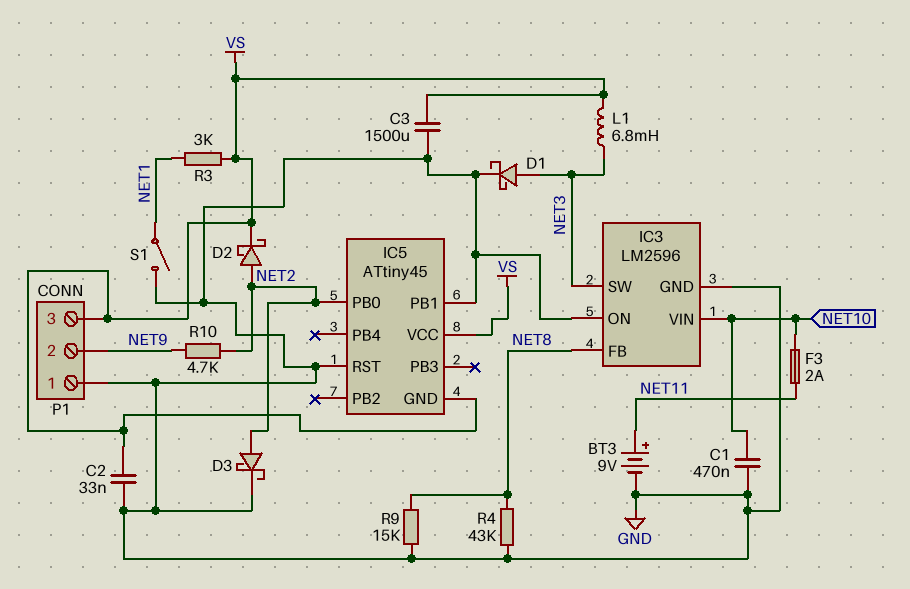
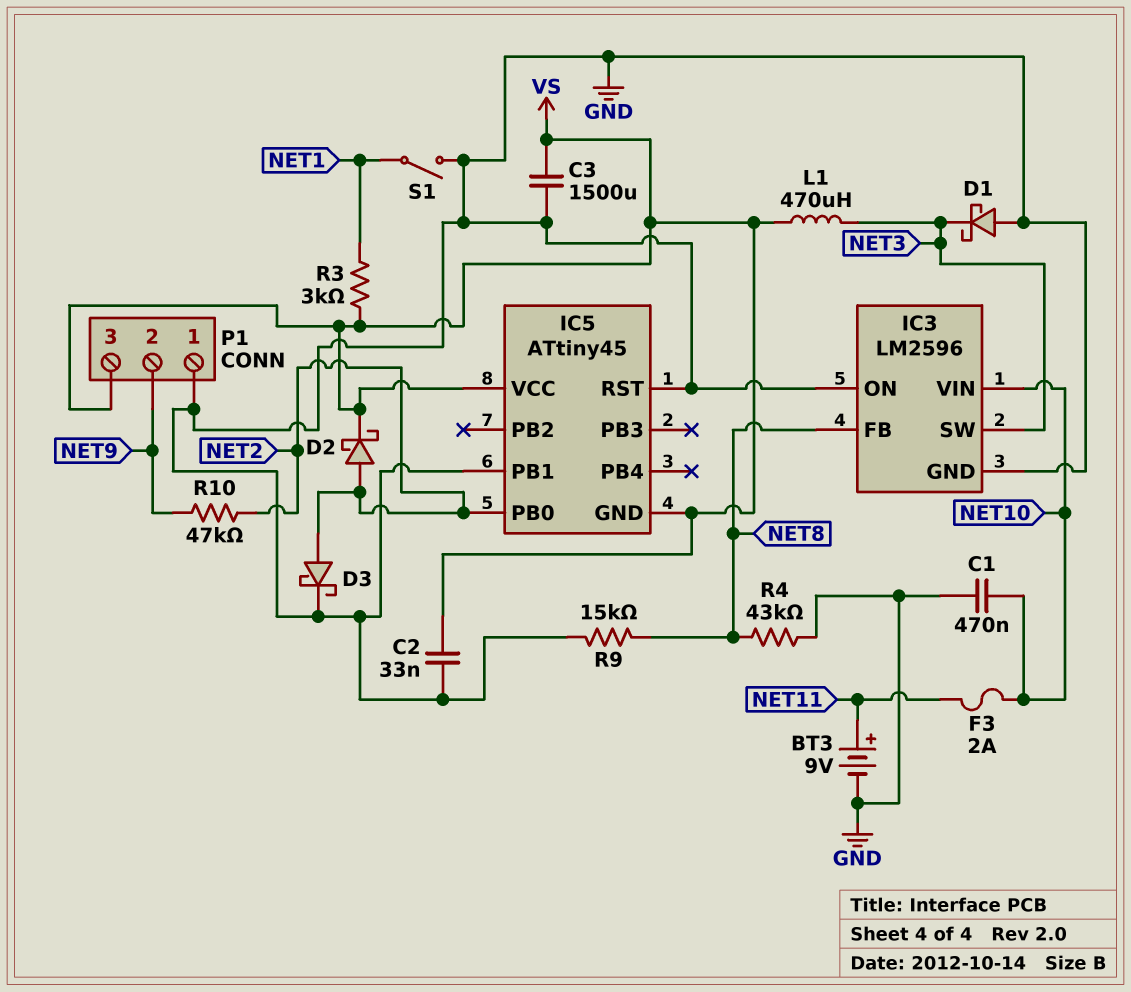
D1: schottky (A NET3, K GND) -> schottky (A GND, K NET3)
L1: 6.8mH (NET3, VS) -> 470uH (NET3, VS)
R10: 4.7k (NET2, NET9) -> 47k (NET2, NET9)

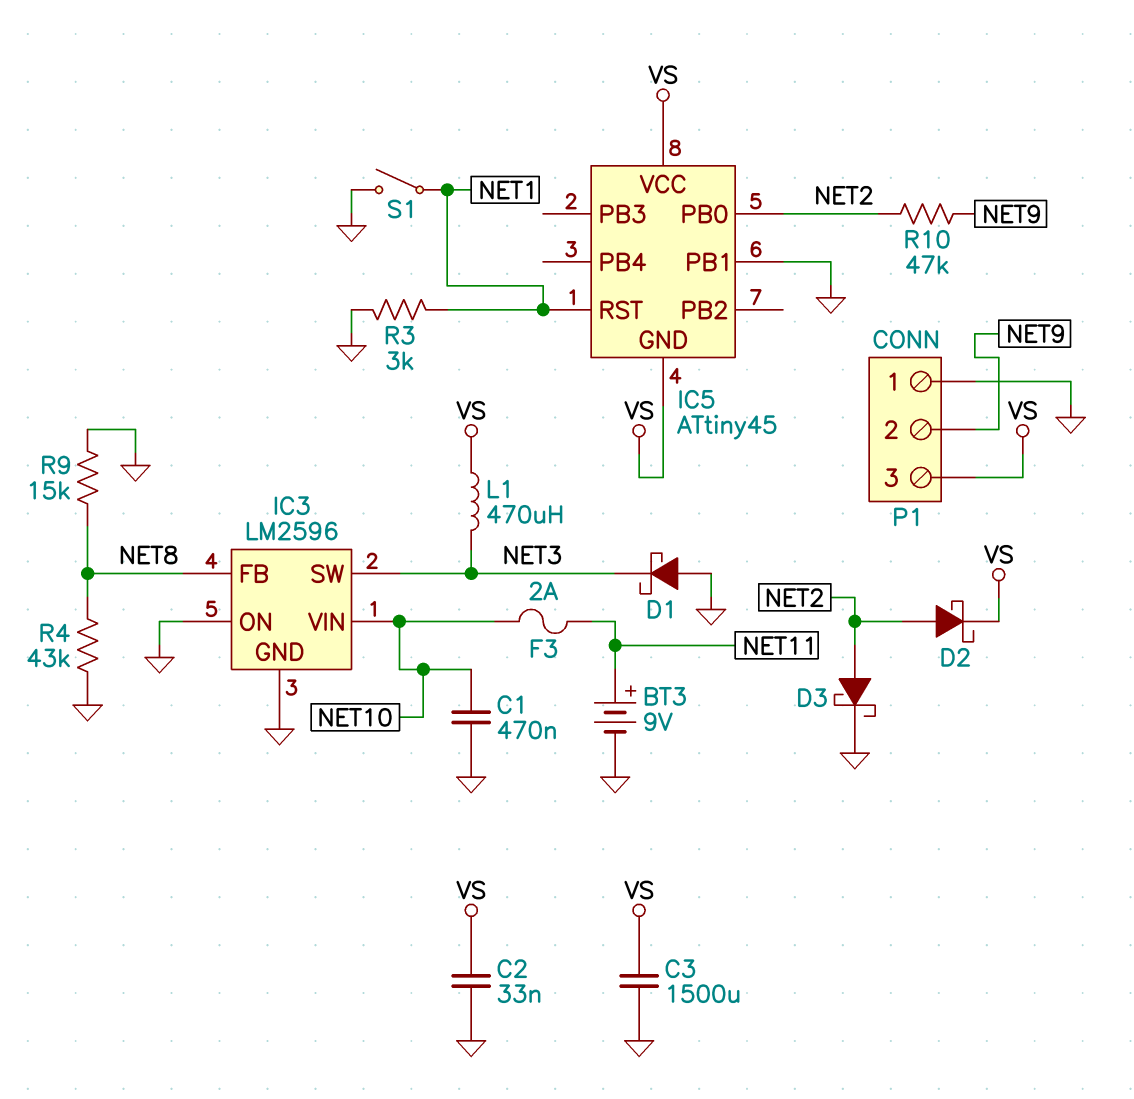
IC5 pin RST: GND -> NET1
R3: 3k (NET1, VS) -> 3k (GND, NET1)

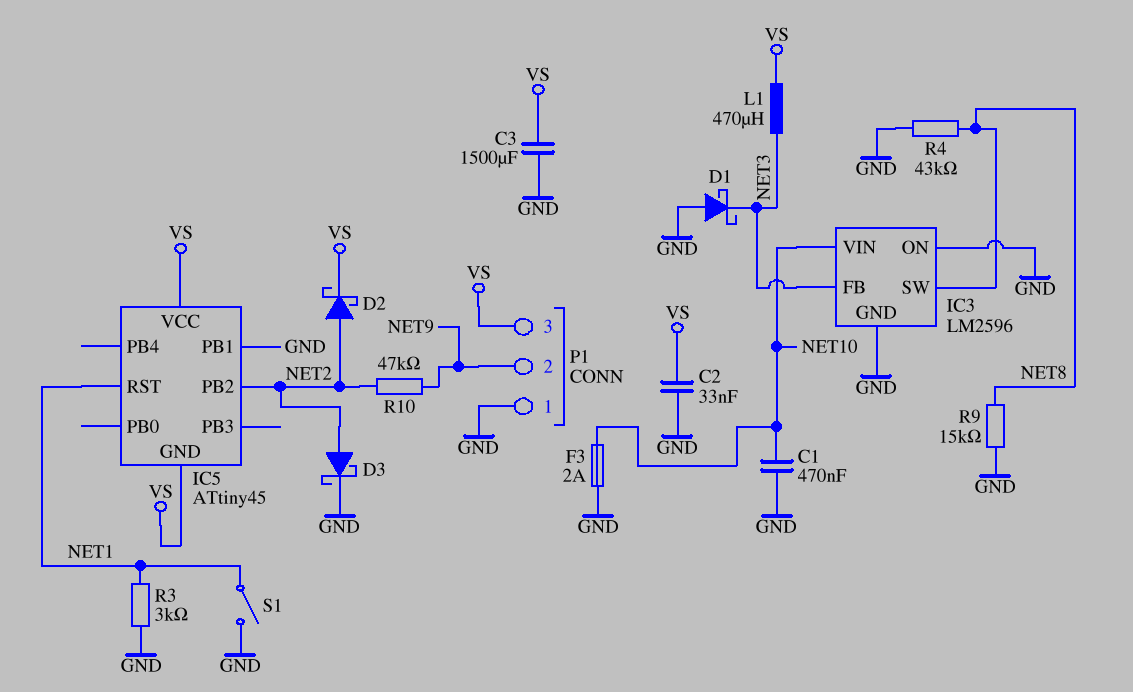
BT3: 9V (plus NET11, minus GND) -> none
F3: 2A (NET10, NET11) -> 2A (GND, NET10)
IC3 pin FB: NET8 -> NET3
IC3 pin SW: NET3 -> NET8
IC5 pin PB0: NET2 -> none
IC5 pin PB2: none -> NET2

